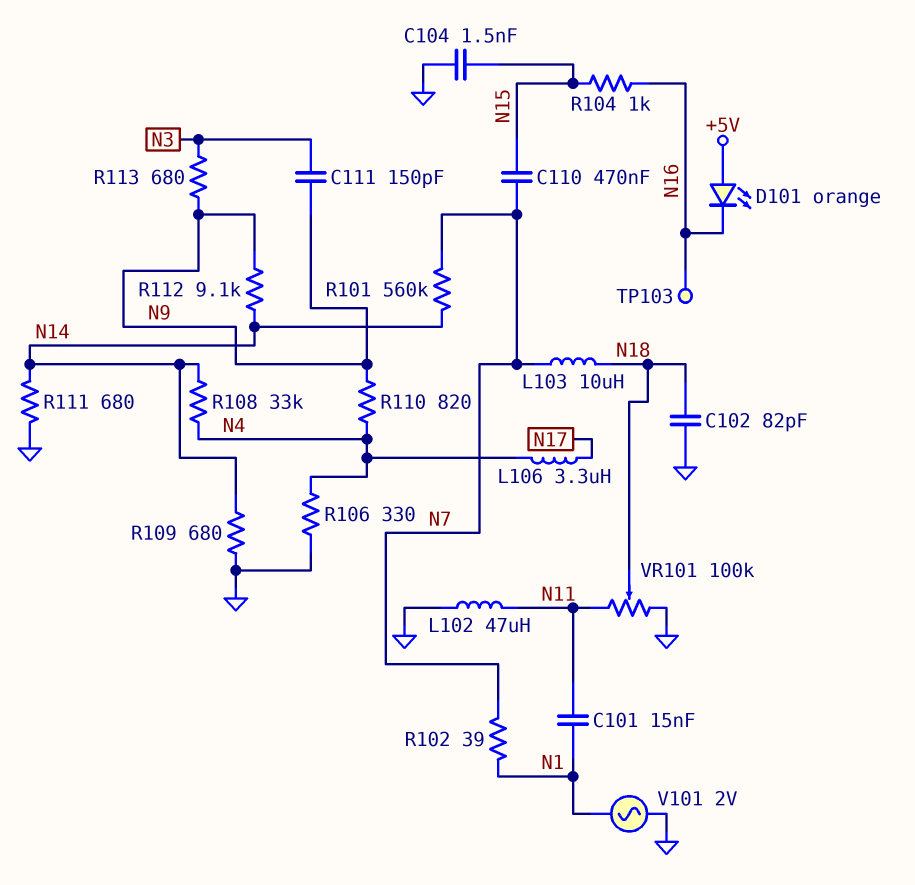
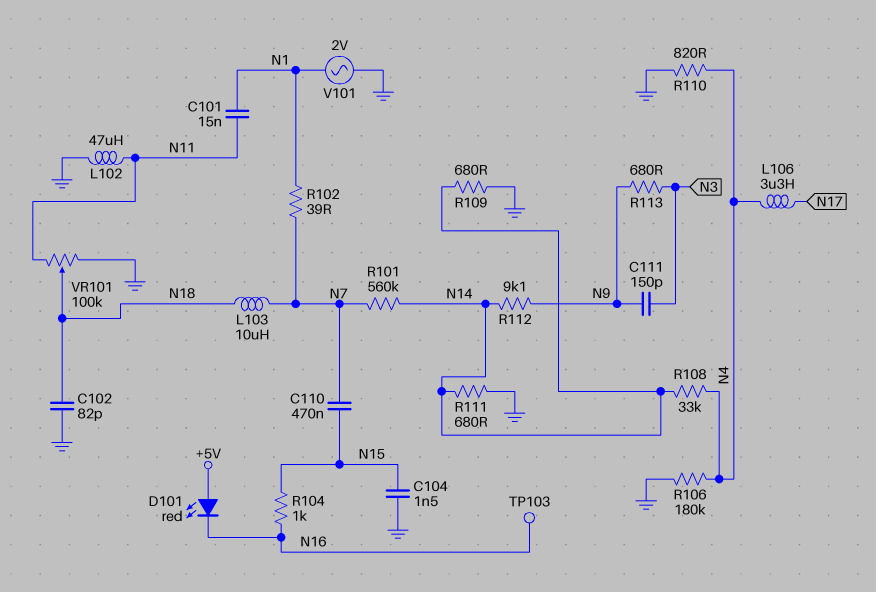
D101: LED orange (A +5V, K N16) -> LED red (A +5V, K N16)
R106: 330 (GND, N4) -> 180k (GND, N4)
R110: 820 (N4, N9) -> 820 (GND, N4)

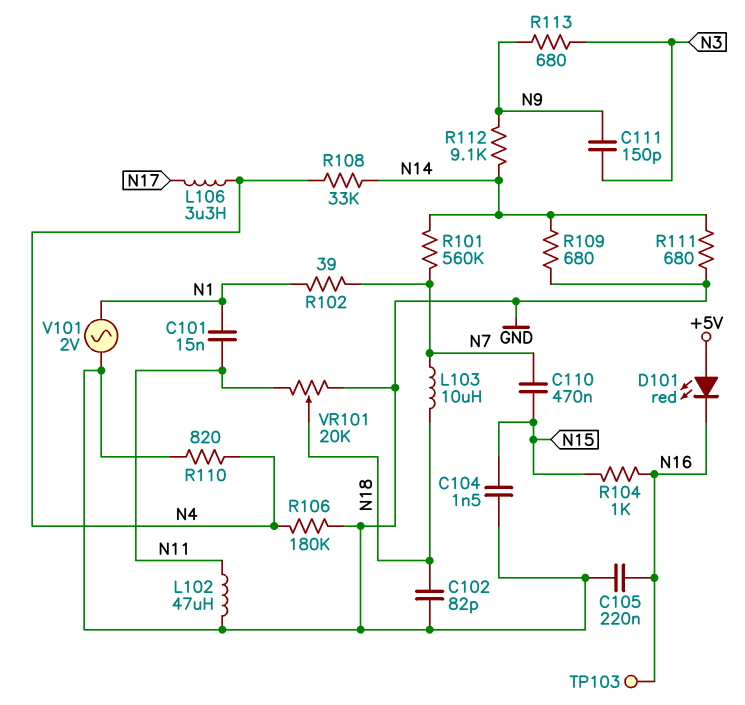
C105: none -> 220nF (GND, N16)
VR101: 100k (GND, N11, wiper N18) -> 20k (GND, N11, wiper N18)

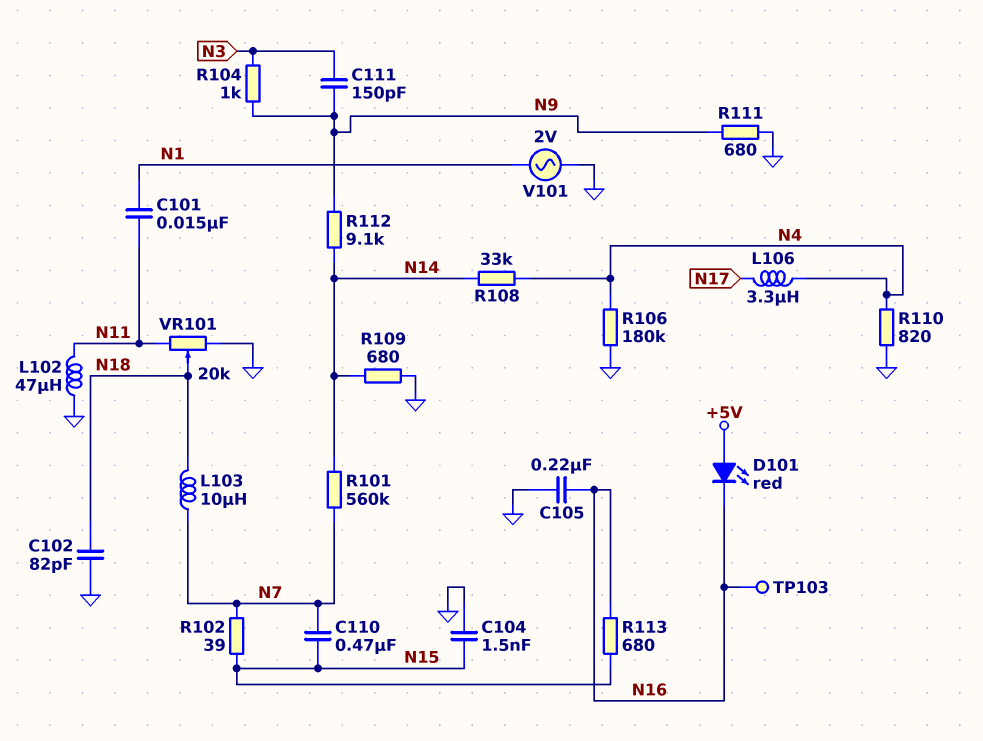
R102: 39 (N1, N7) -> 39 (N7, N15)
R104: 1k (N15, N16) -> 1k (N3, N9)
R111: 680 (GND, N14) -> 680 (GND, N9)
R113: 680 (N3, N9) -> 680 (N15, N16)

